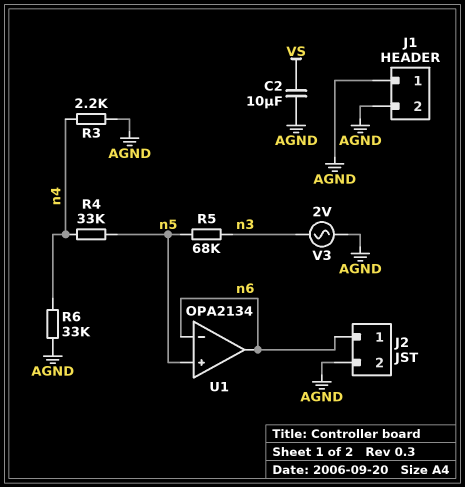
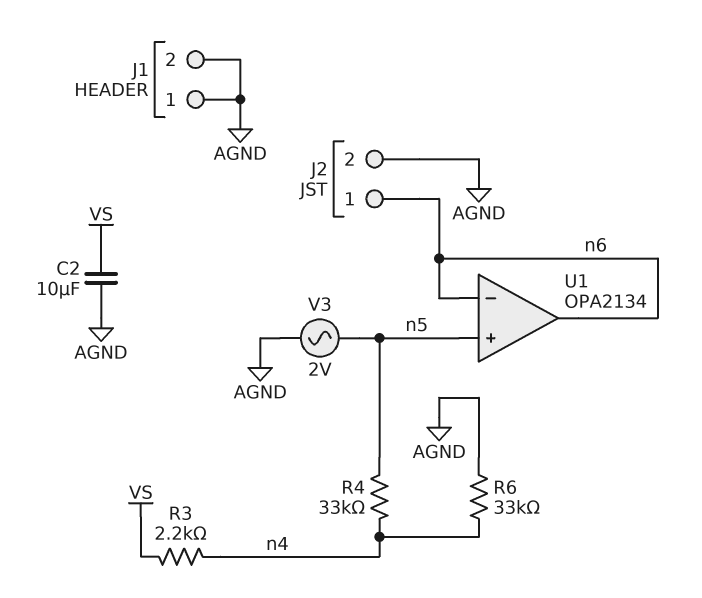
R3: 2.2k (AGND, n4) -> 2.2k (VS, n4)
R5: 68k (n3, n5) -> none
V3: AC 2V (AGND, n3) -> AC 2V (AGND, n5)

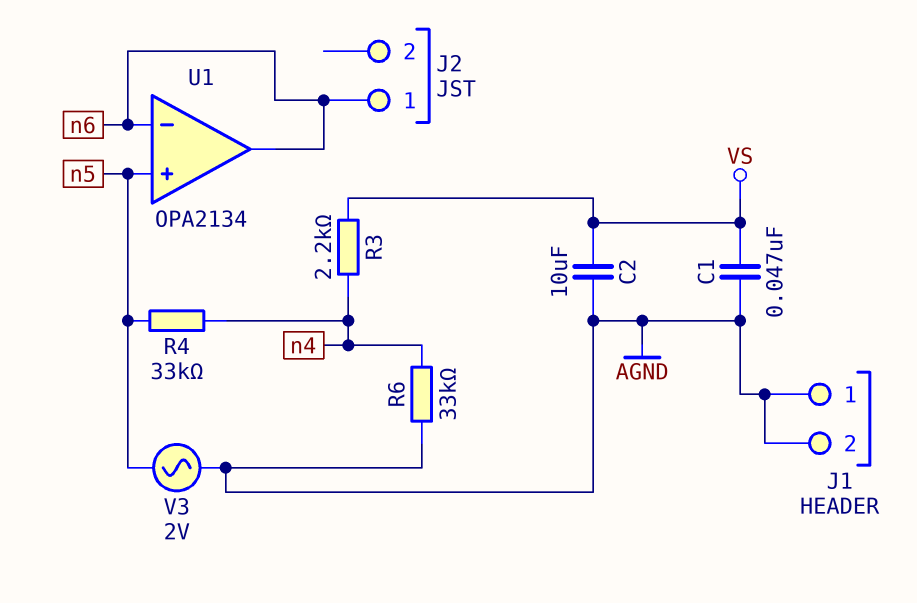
C1: none -> 47nF (AGND, VS)
J2 pin 2: AGND -> none

